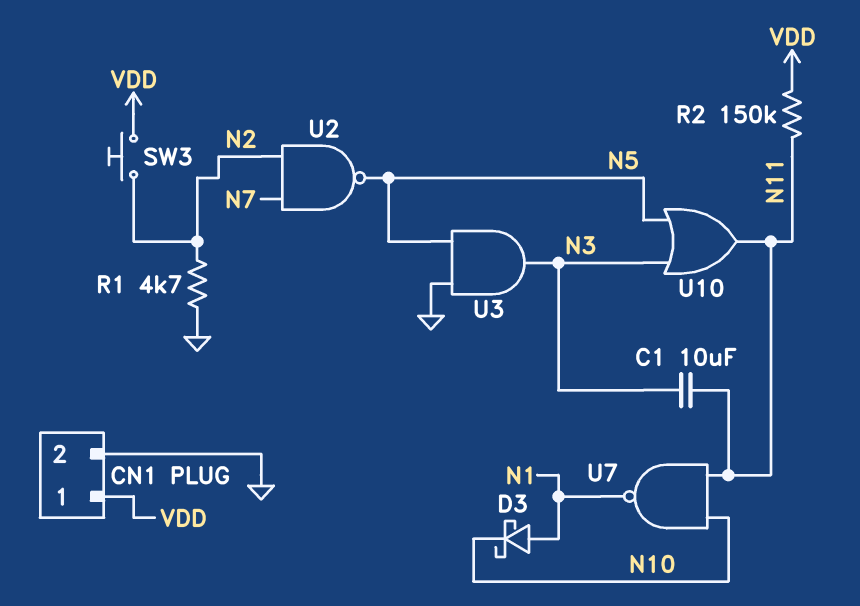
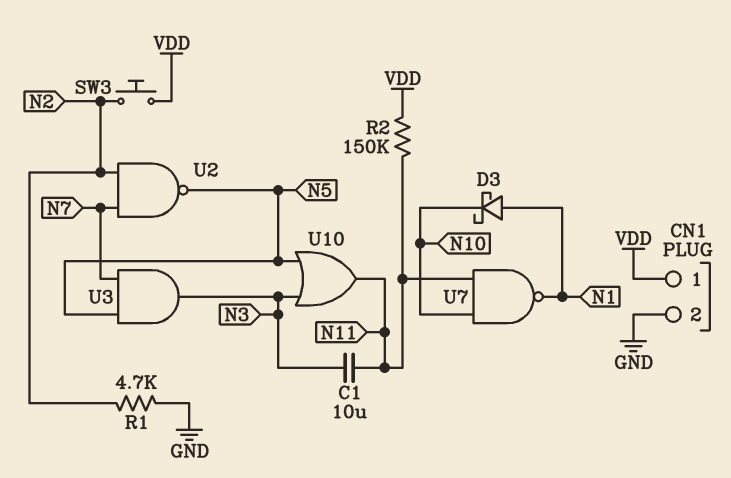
U3: AND (in GND, in N5, out N3) -> AND (in N5, in N7, out N3)

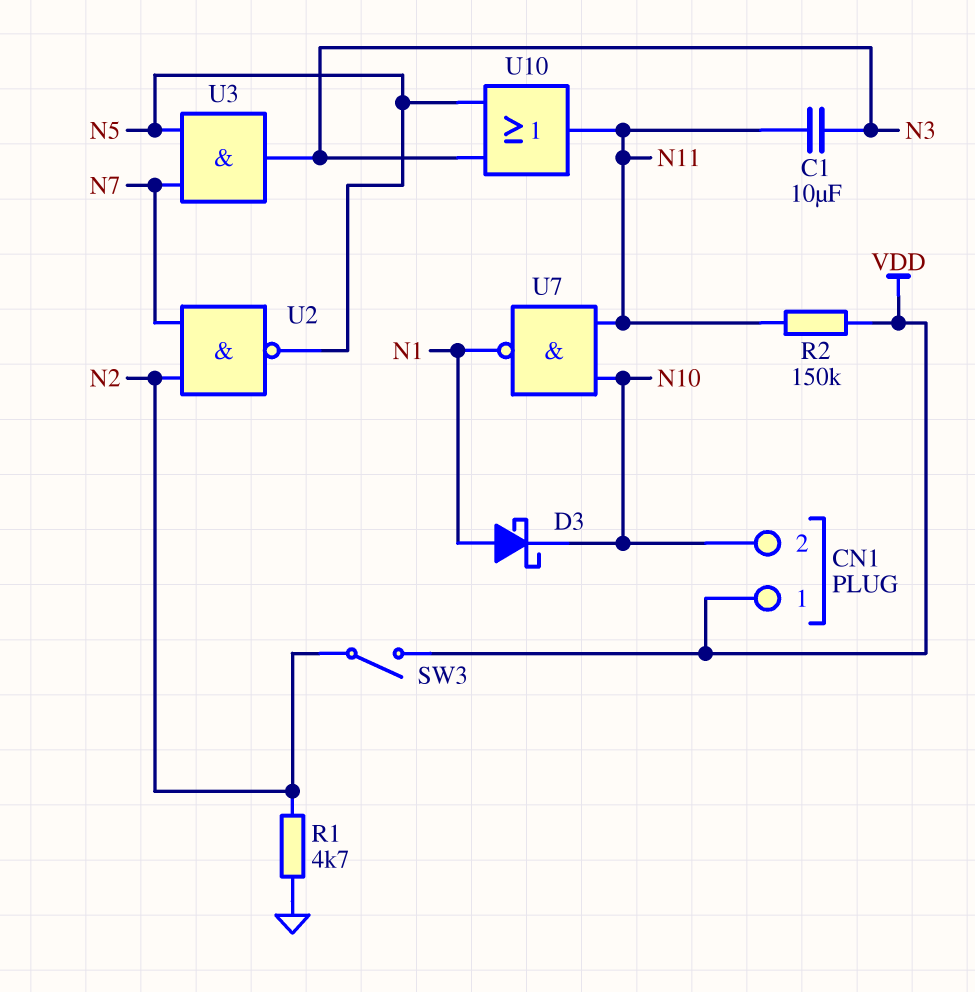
CN1 pin 2: GND -> N10
SW3: button (N2, VDD) -> switch (N2, VDD)

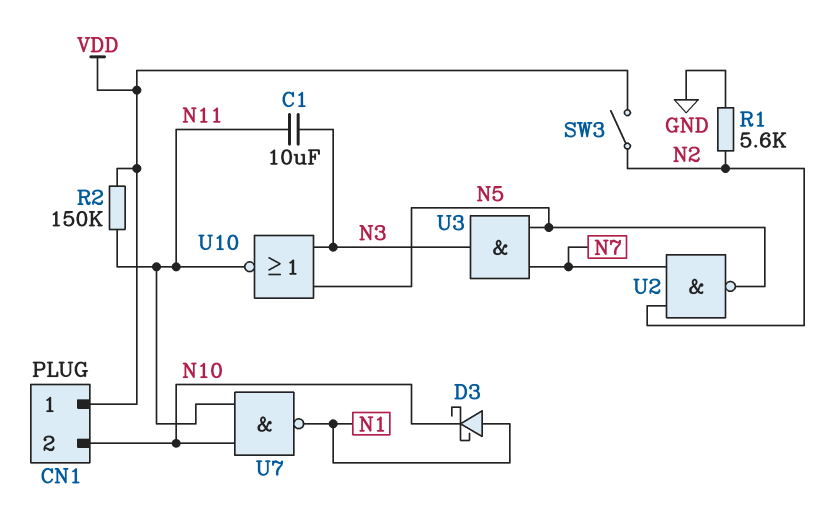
R1: 4.7k (GND, N2) -> 5.6k (GND, N2)
U10: OR (in N3, in N5, out N11) -> NOR (in N3, in N5, out N11)

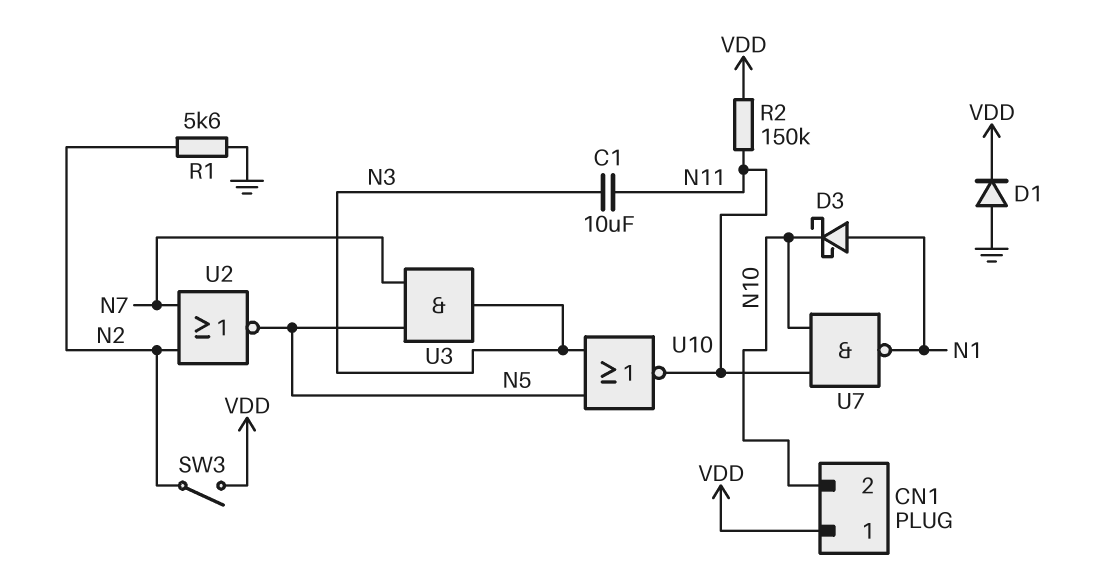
D1: none -> diode (A GND, K VDD)
U2: NAND (in N2, in N7, out N5) -> NOR (in N2, in N7, out N5)

